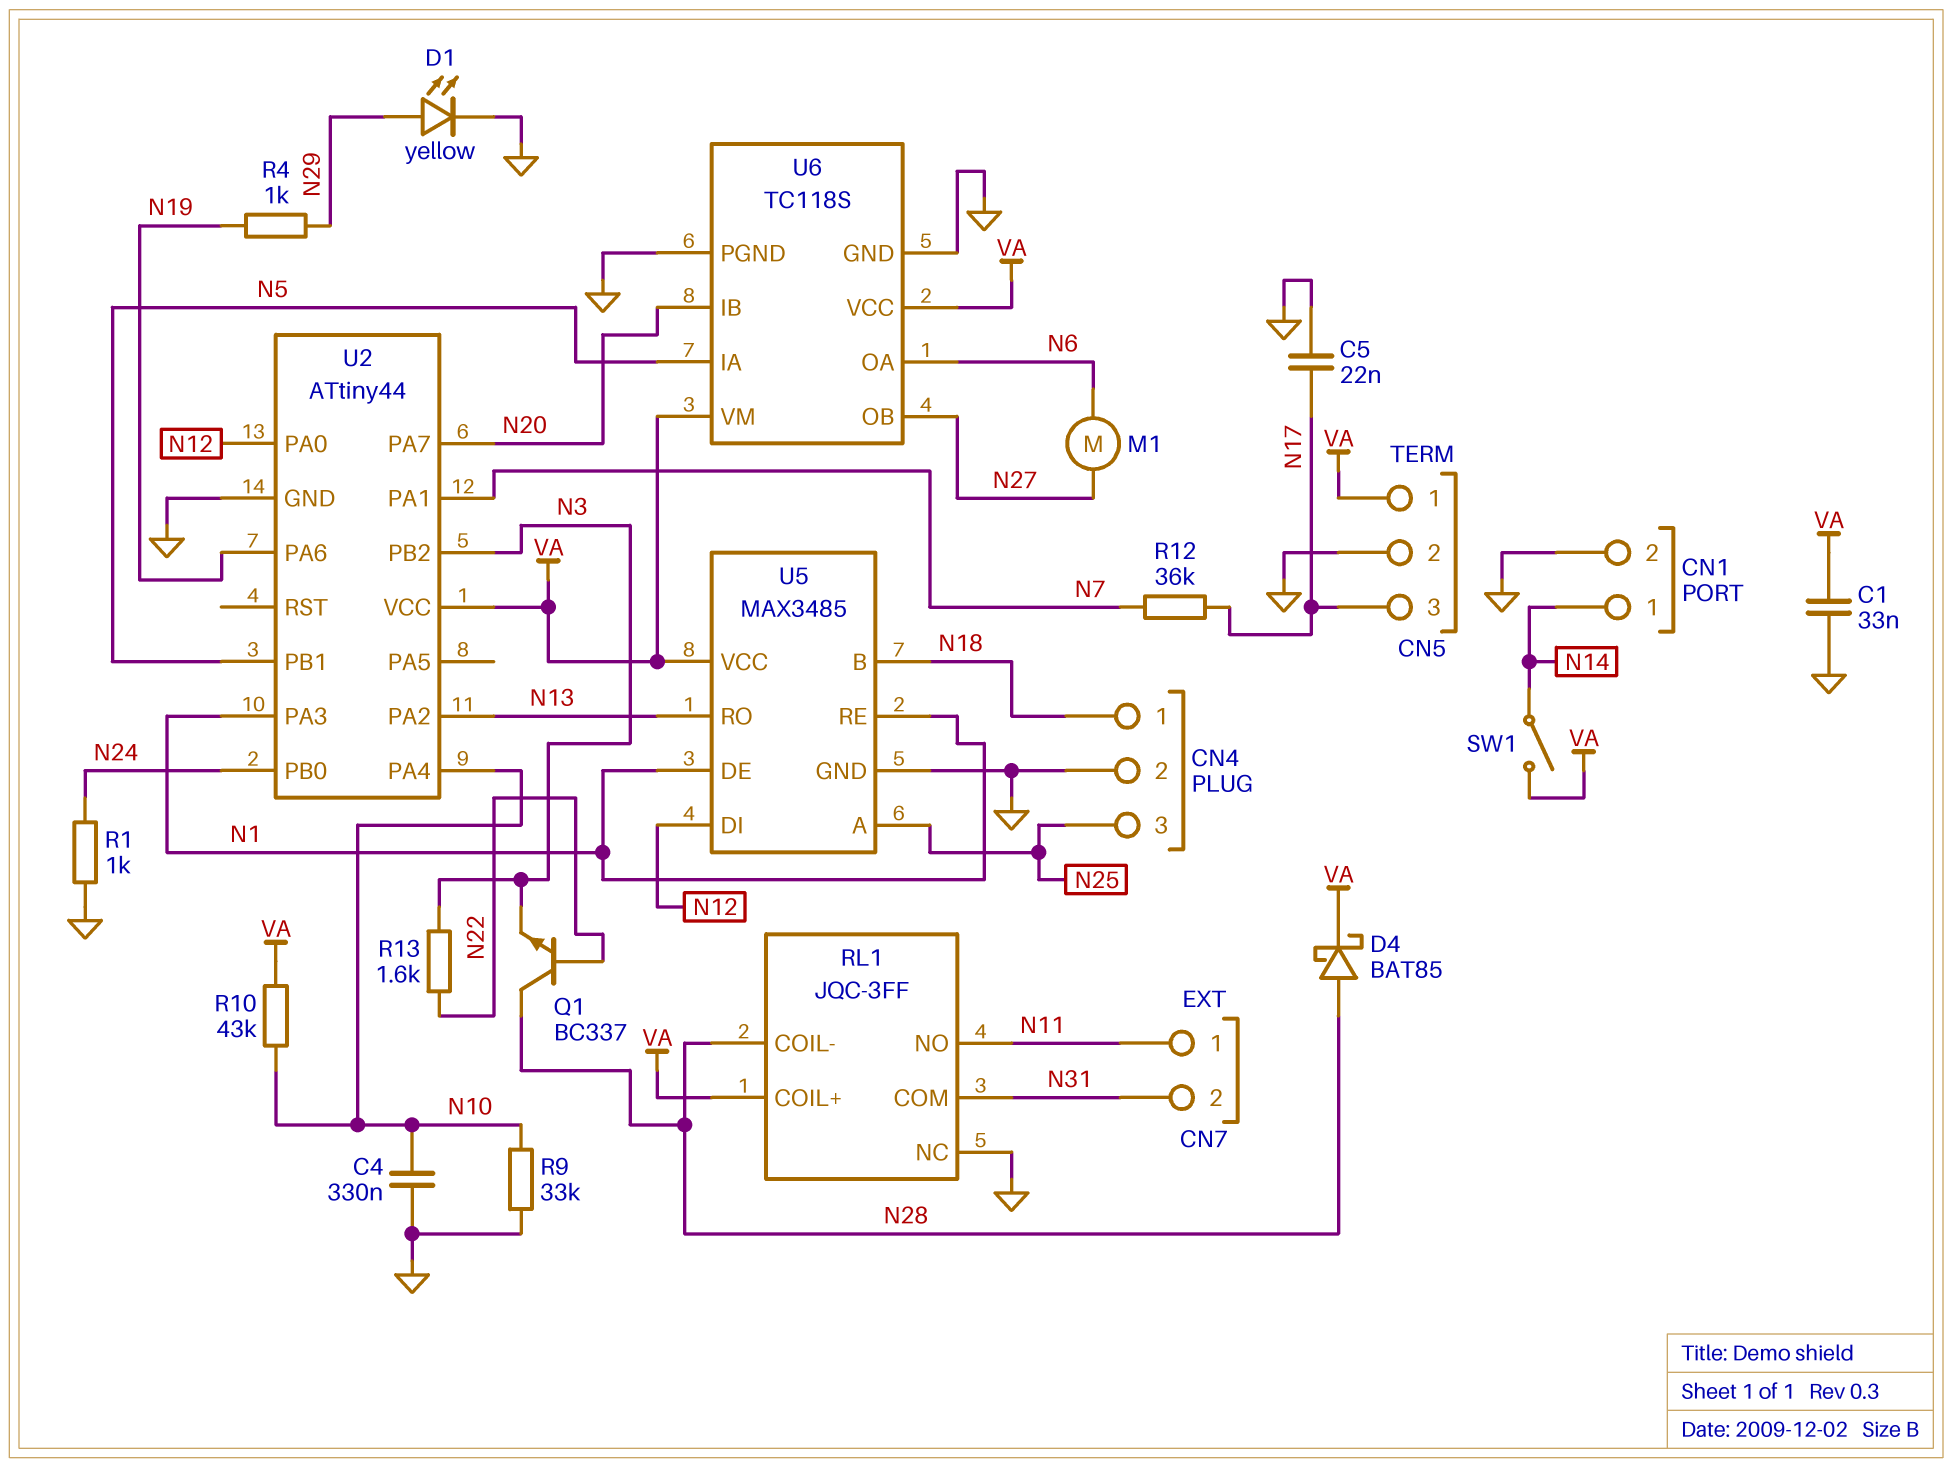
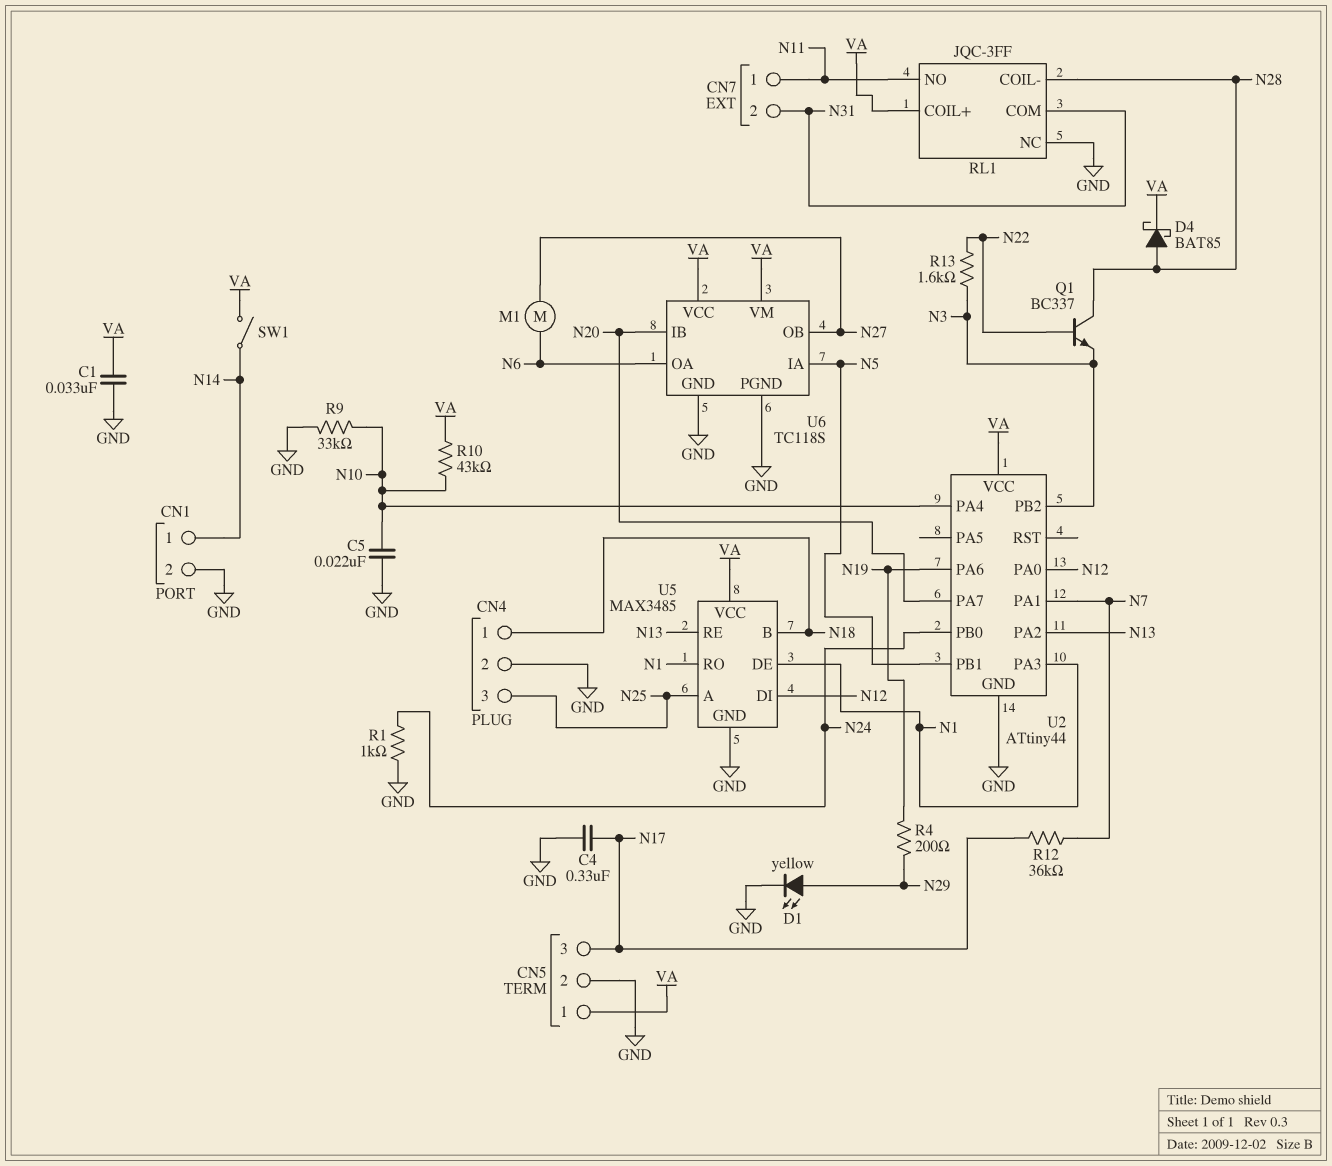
C4: 330nF (GND, N10) -> 330nF (GND, N17)
C5: 22nF (GND, N17) -> 22nF (GND, N10)
R4: 1k (N19, N29) -> 200 (N19, N29)
U5 pin RE: N1 -> N13
U5 pin RO: N13 -> N1

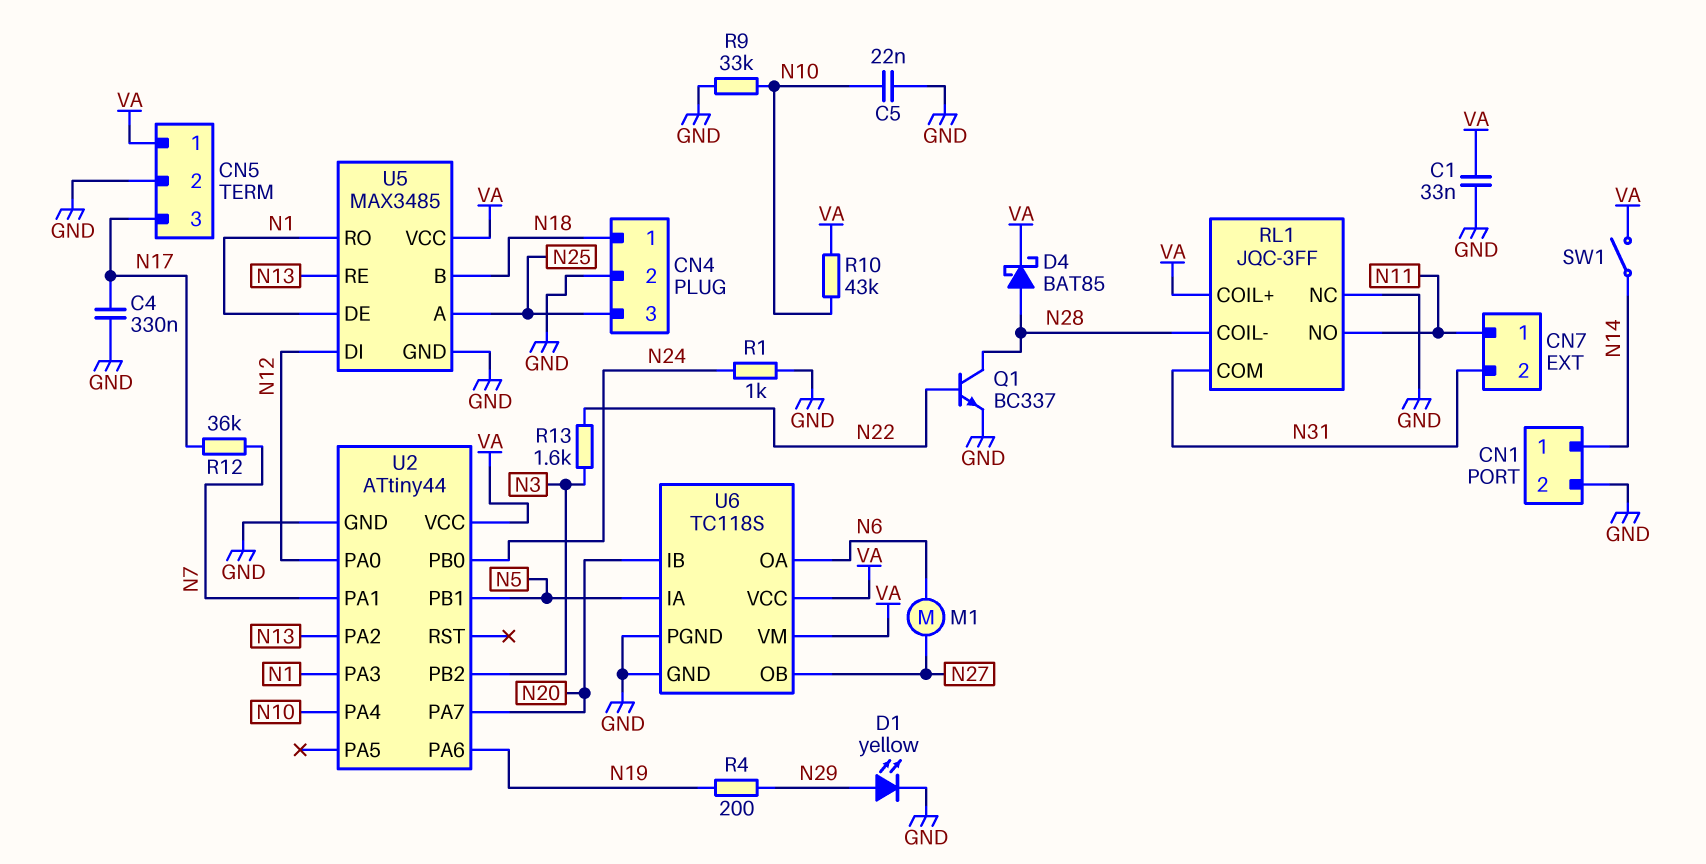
Q1: NPN BC337 (B N22, C N28, E N3) -> NPN BC337 (B N22, C N28, E GND)

